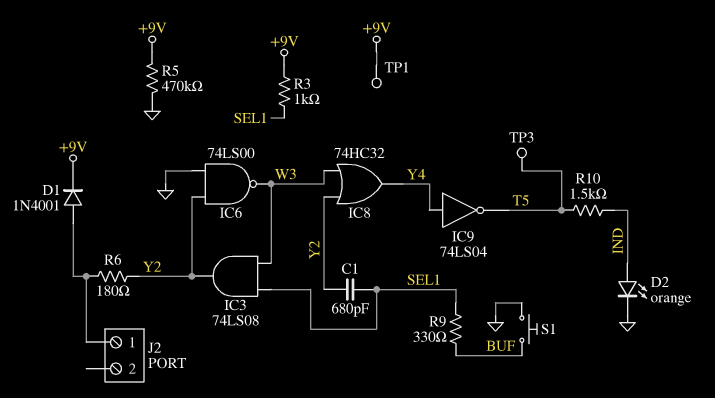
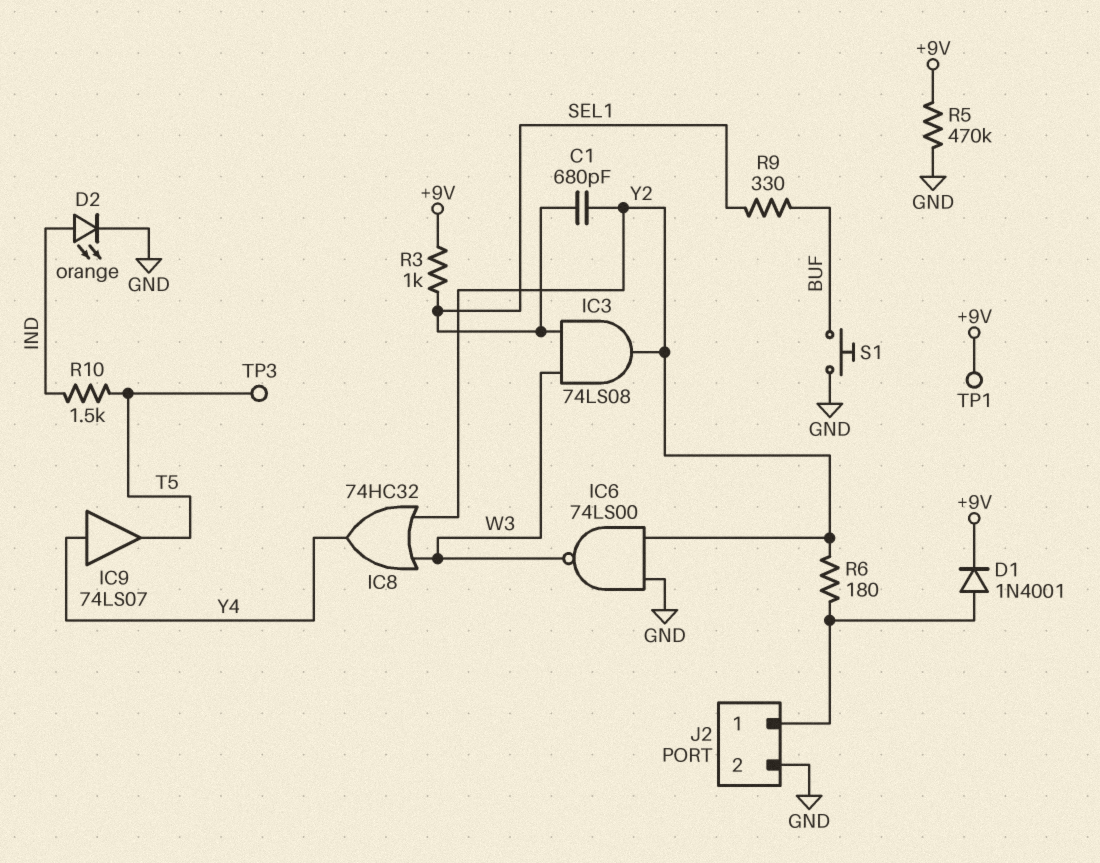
IC9: NOT 74LS04 (in Y4, out T5) -> buffer 74LS07 (in Y4, out T5)
J2 pin 2: none -> GND

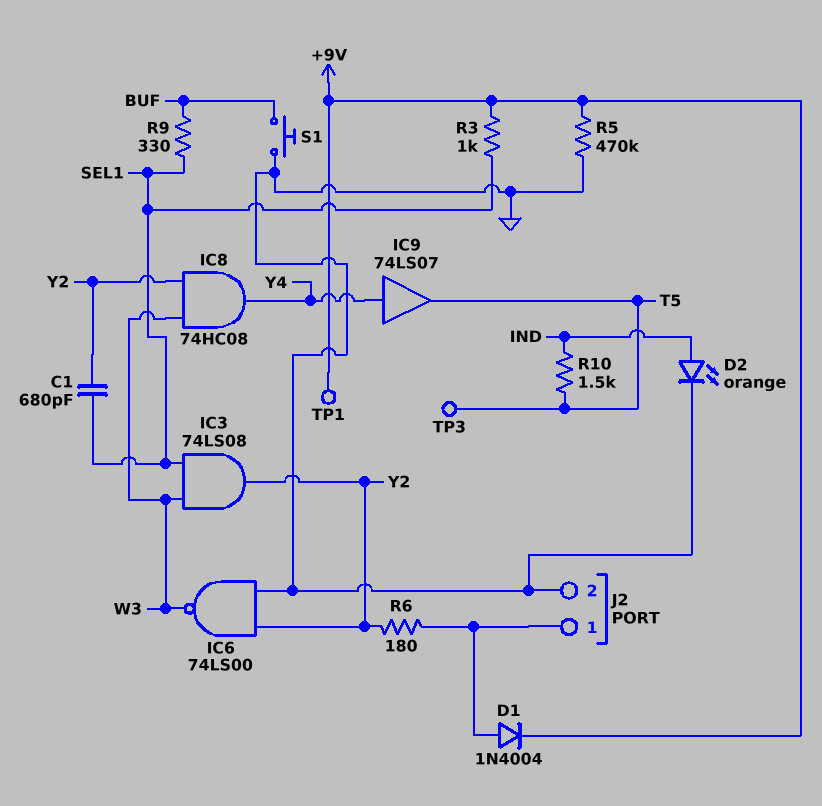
D1: diode 1N4001 (A J2/1, K +9V) -> diode 1N4004 (A J2/1, K +9V)
IC8: OR 74HC32 (in W3, in Y2, out Y4) -> AND 74HC08 (in W3, in Y2, out Y4)

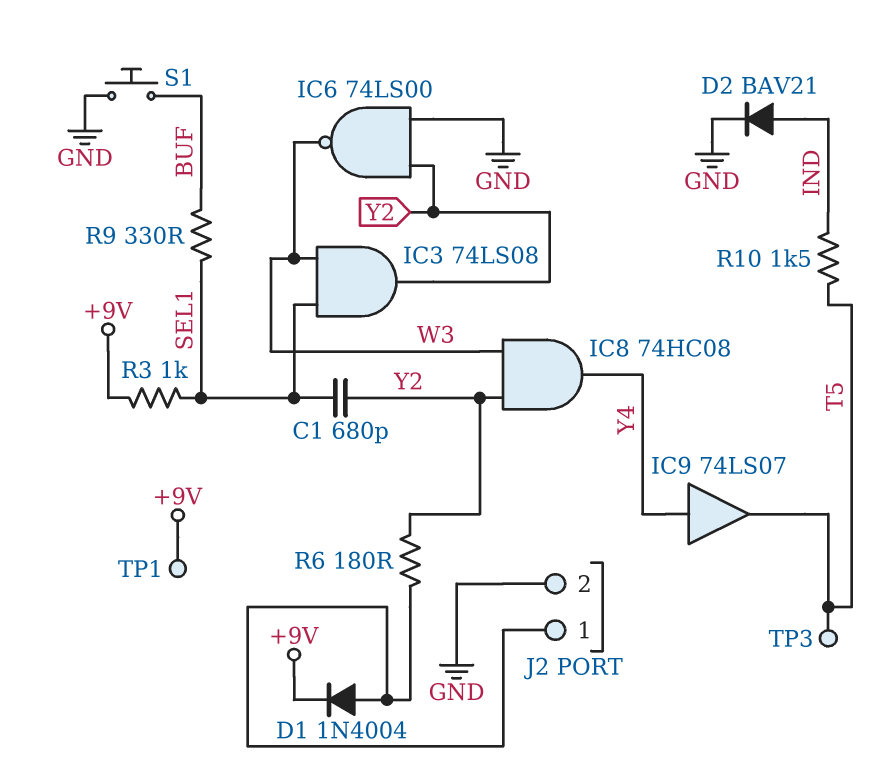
D2: LED orange (A IND, K GND) -> diode BAV21 (A IND, K GND)
R5: 470k (+9V, GND) -> none

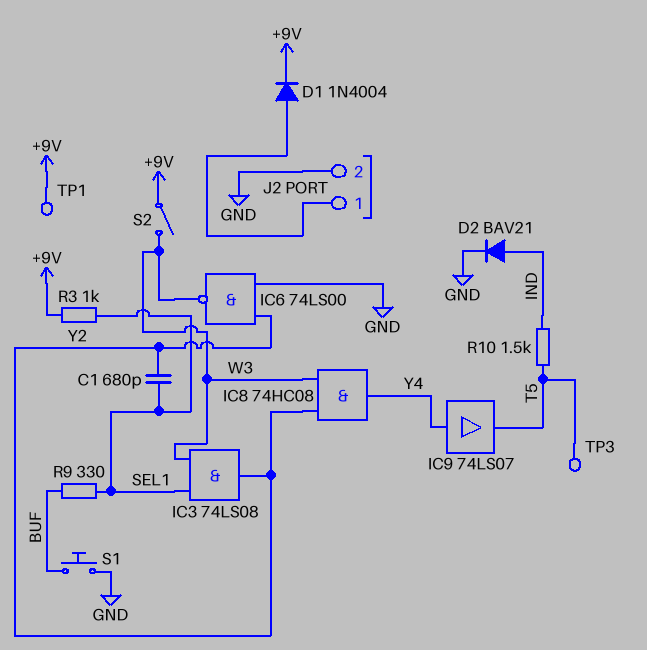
R6: 180 (J2/1, Y2) -> none
S2: none -> switch (+9V, W3)

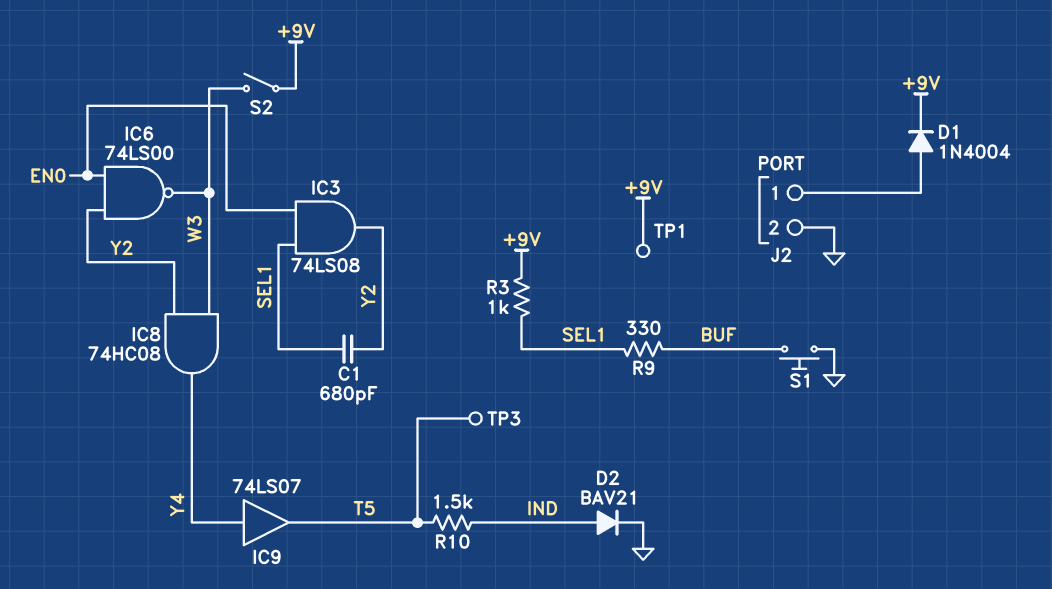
IC3: AND 74LS08 (in SEL1, in W3, out Y2) -> AND 74LS08 (in EN0, in SEL1, out Y2)
IC6: NAND 74LS00 (in GND, in Y2, out W3) -> NAND 74LS00 (in EN0, in Y2, out W3)

